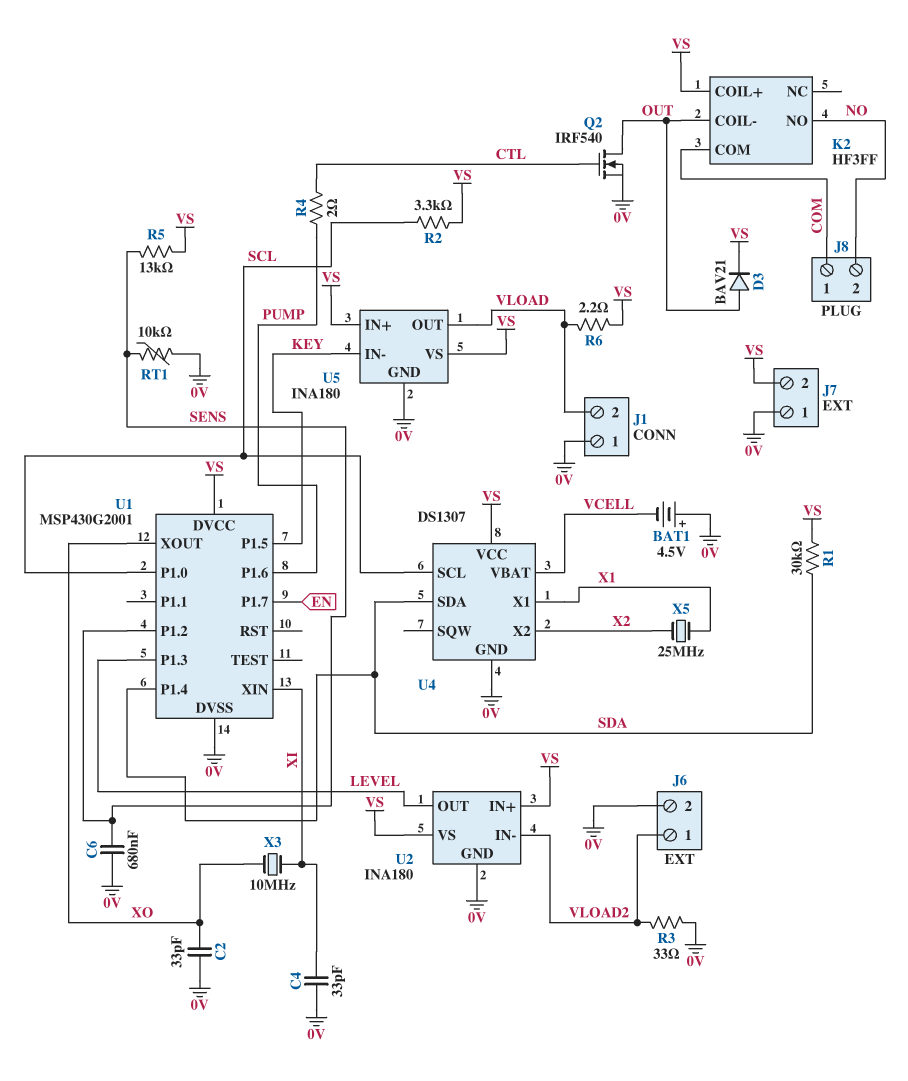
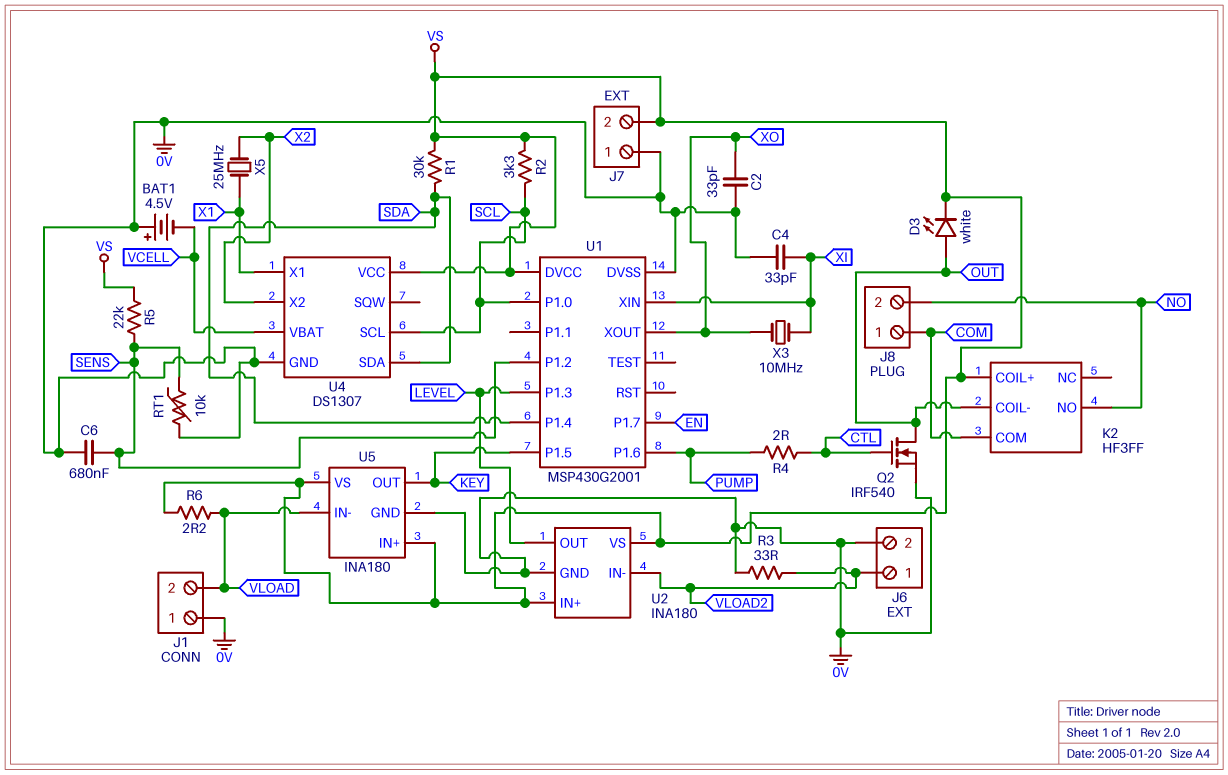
D3: diode BAV21 (A OUT, K VS) -> LED white (A OUT, K VS)
R5: 13k (SENS, VS) -> 22k (SENS, VS)
U5 pin IN-: KEY -> VLOAD
U5 pin OUT: VLOAD -> KEY

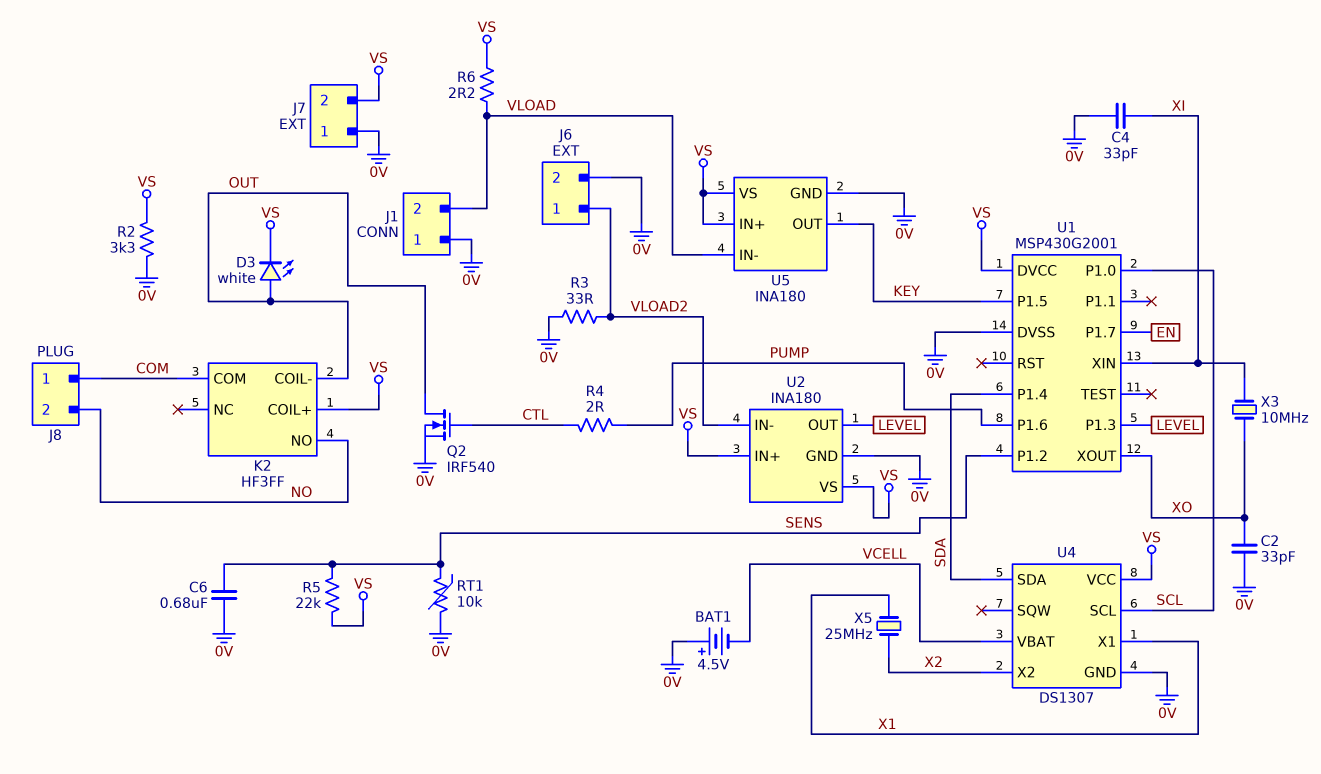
R1: 30k (SDA, VS) -> none
R2: 3.3k (SCL, VS) -> 3.3k (0V, VS)

